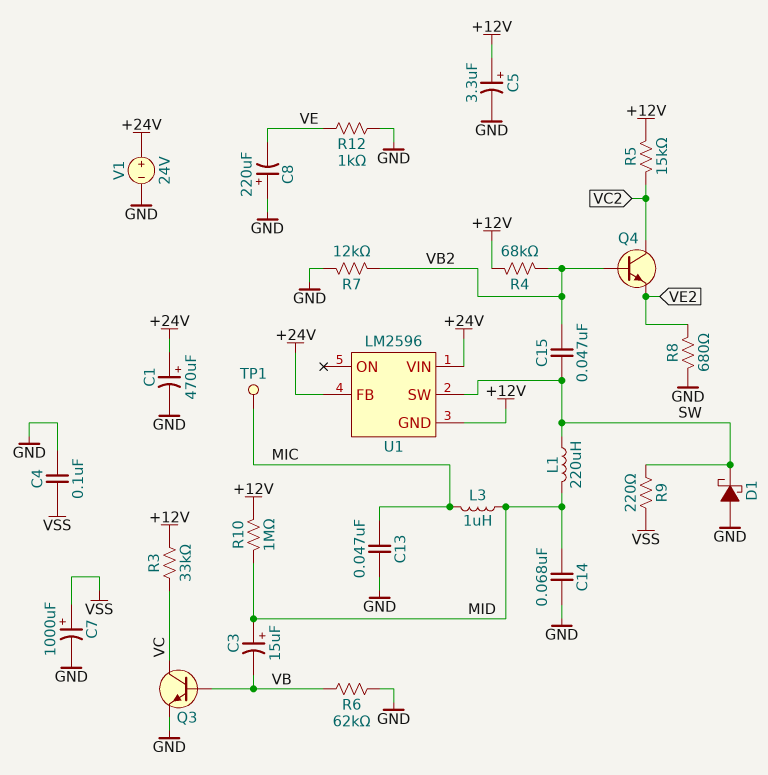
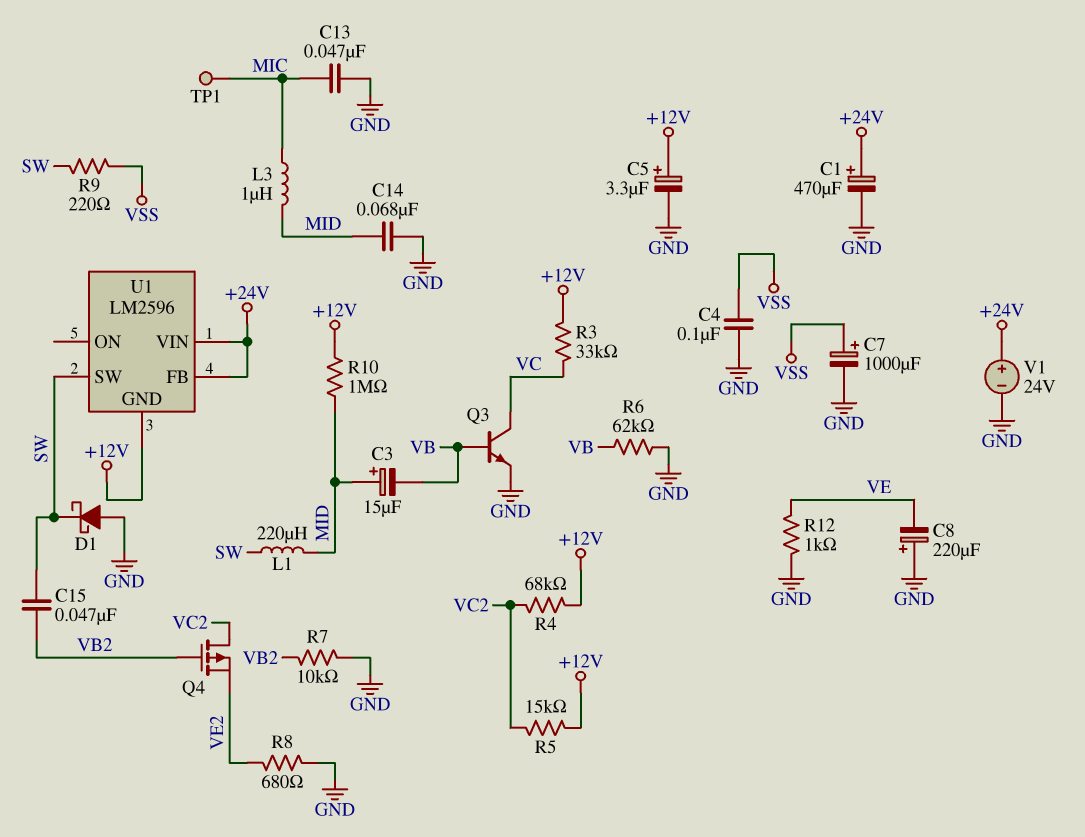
Q4: NPN (B VB2, C VC2, E VE2) -> PMOS (G VB2, D VC2, S VE2)
R4: 68k (+12V, VB2) -> 68k (+12V, VC2)
R7: 12k (GND, VB2) -> 10k (GND, VB2)

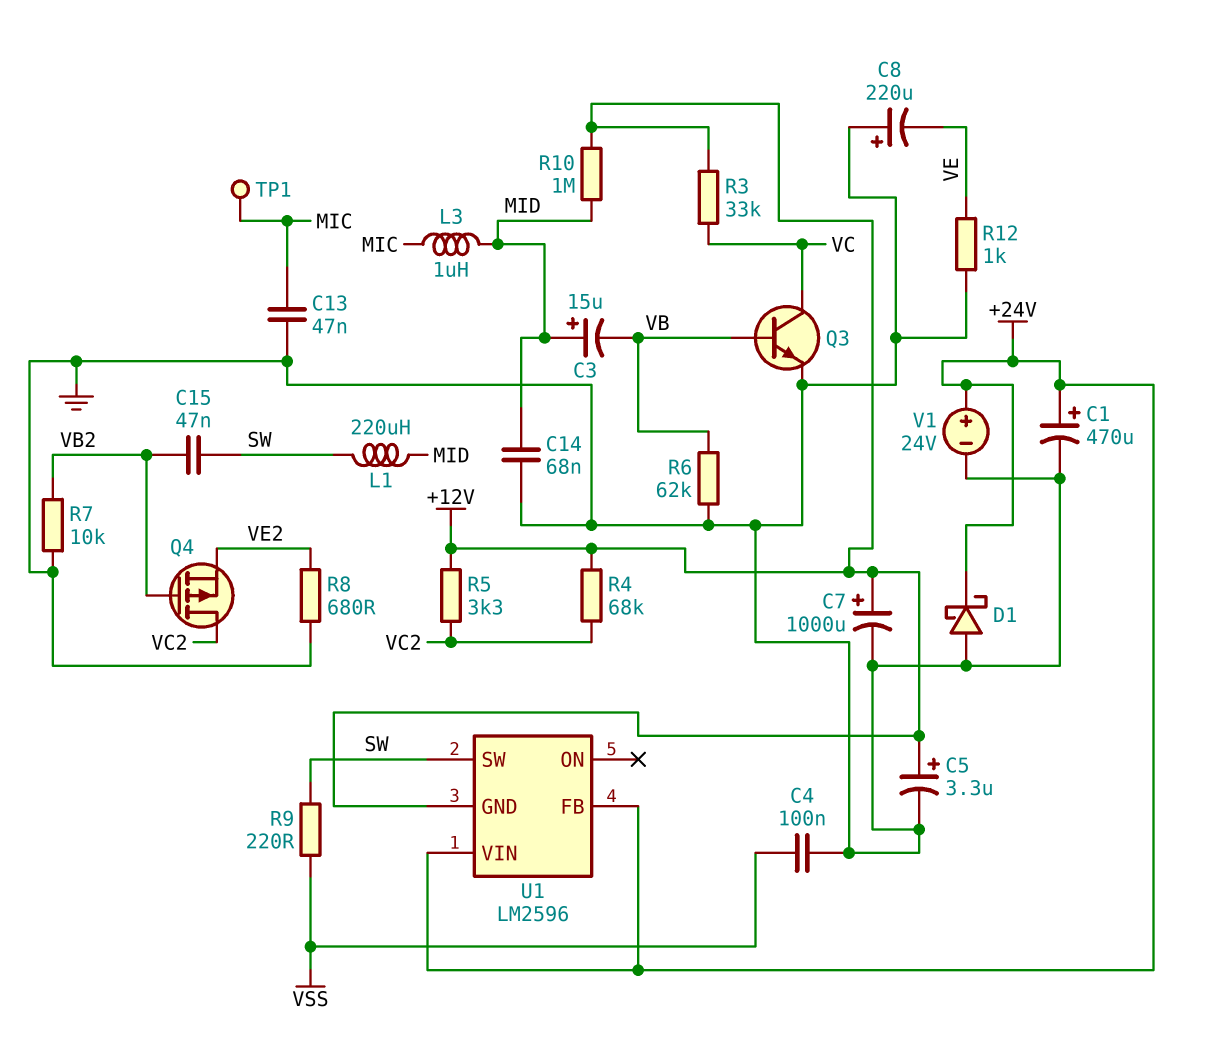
C7: 1000uF (plus VSS, minus GND) -> 1000uF (plus +12V, minus GND)
D1: schottky (A GND, K SW) -> schottky (A GND, K +24V)
R5: 15k (+12V, VC2) -> 3.3k (+12V, VC2)

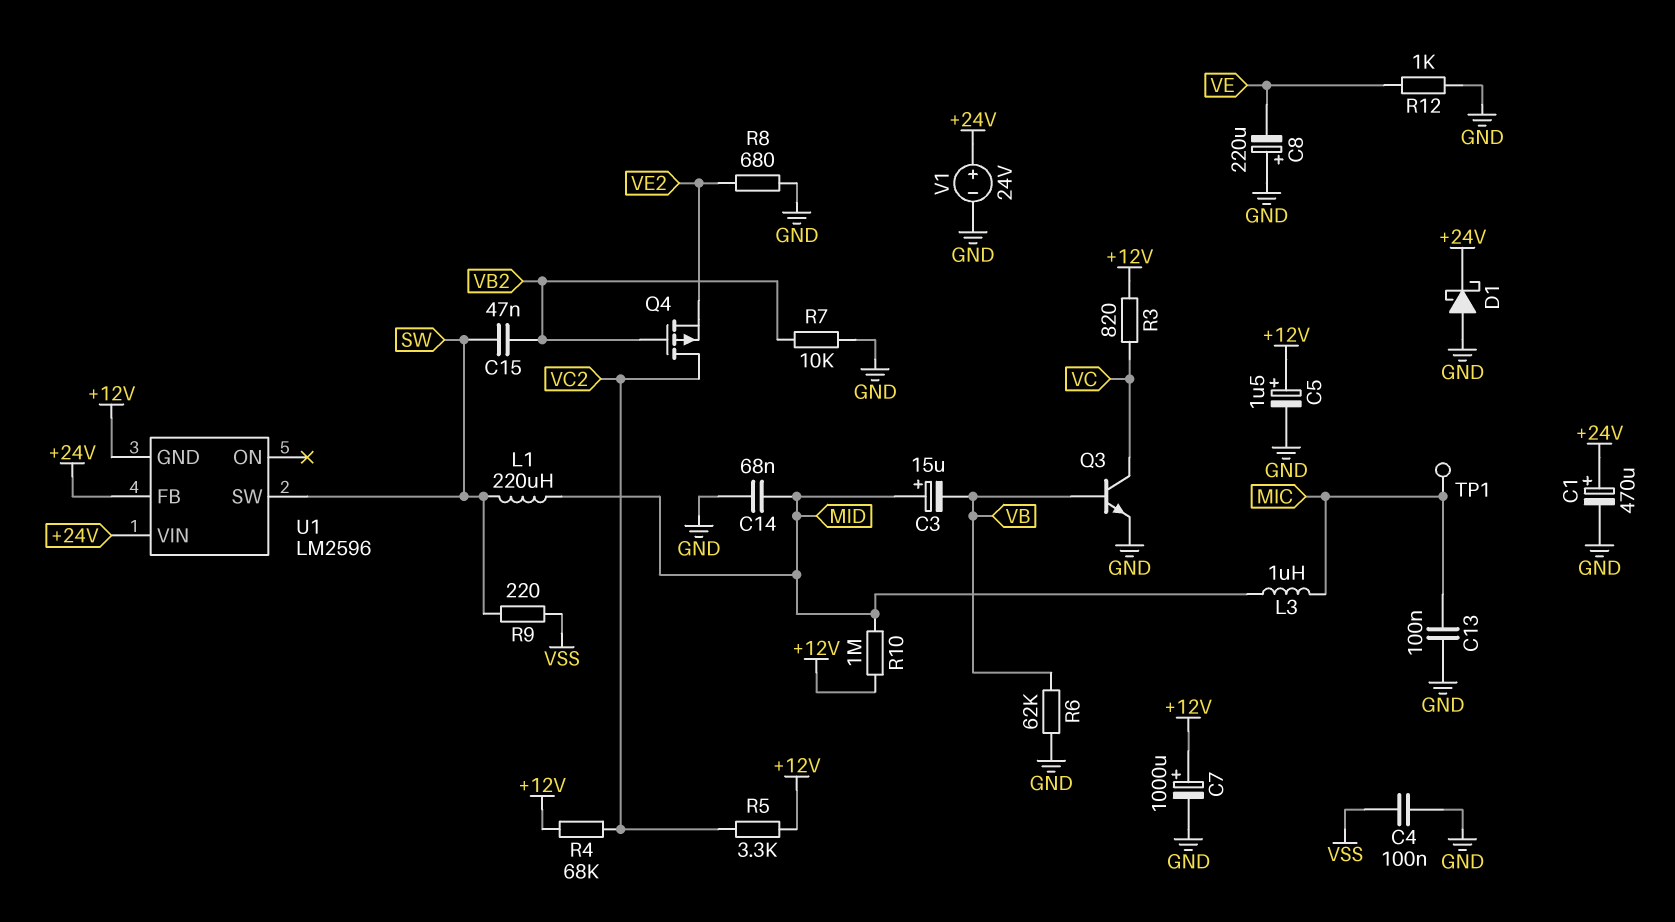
C5: 3.3uF (plus +12V, minus GND) -> 1.5uF (plus +12V, minus GND)
C13: 47nF (GND, MIC) -> 100nF (GND, MIC)
R3: 33k (+12V, VC) -> 820 (+12V, VC)

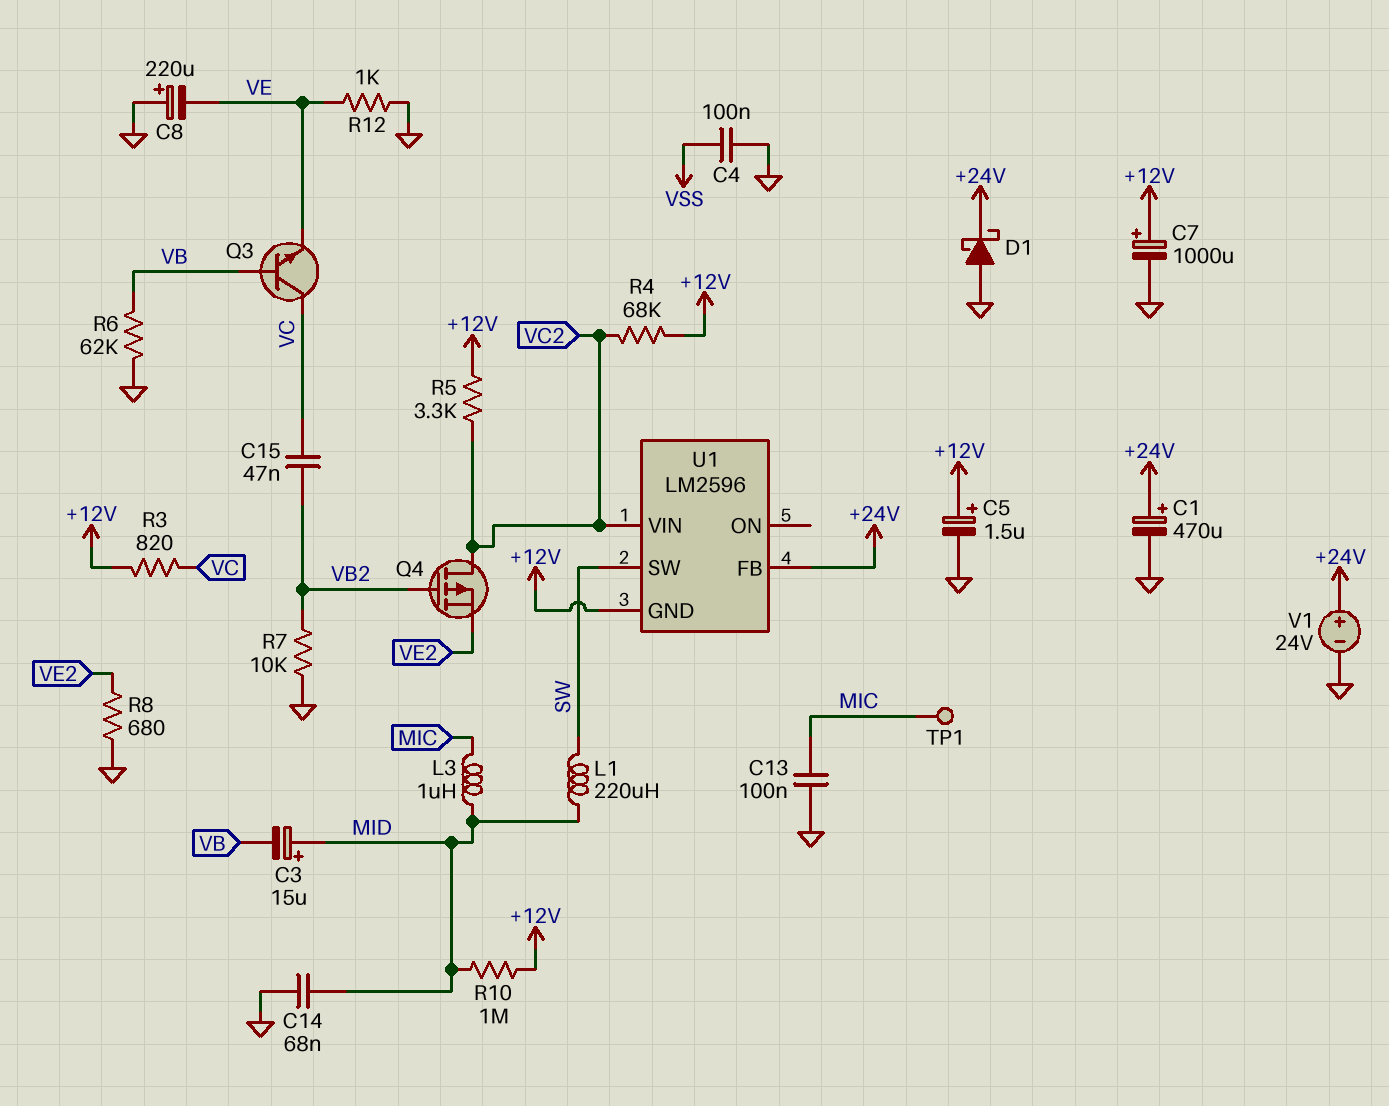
C15: 47nF (SW, VB2) -> 47nF (VB2, VC)
Q3: NPN (B VB, C VC, E GND) -> NPN (B VB, C VC, E VE)
R9: 220 (SW, VSS) -> none
U1 pin VIN: +24V -> VC2

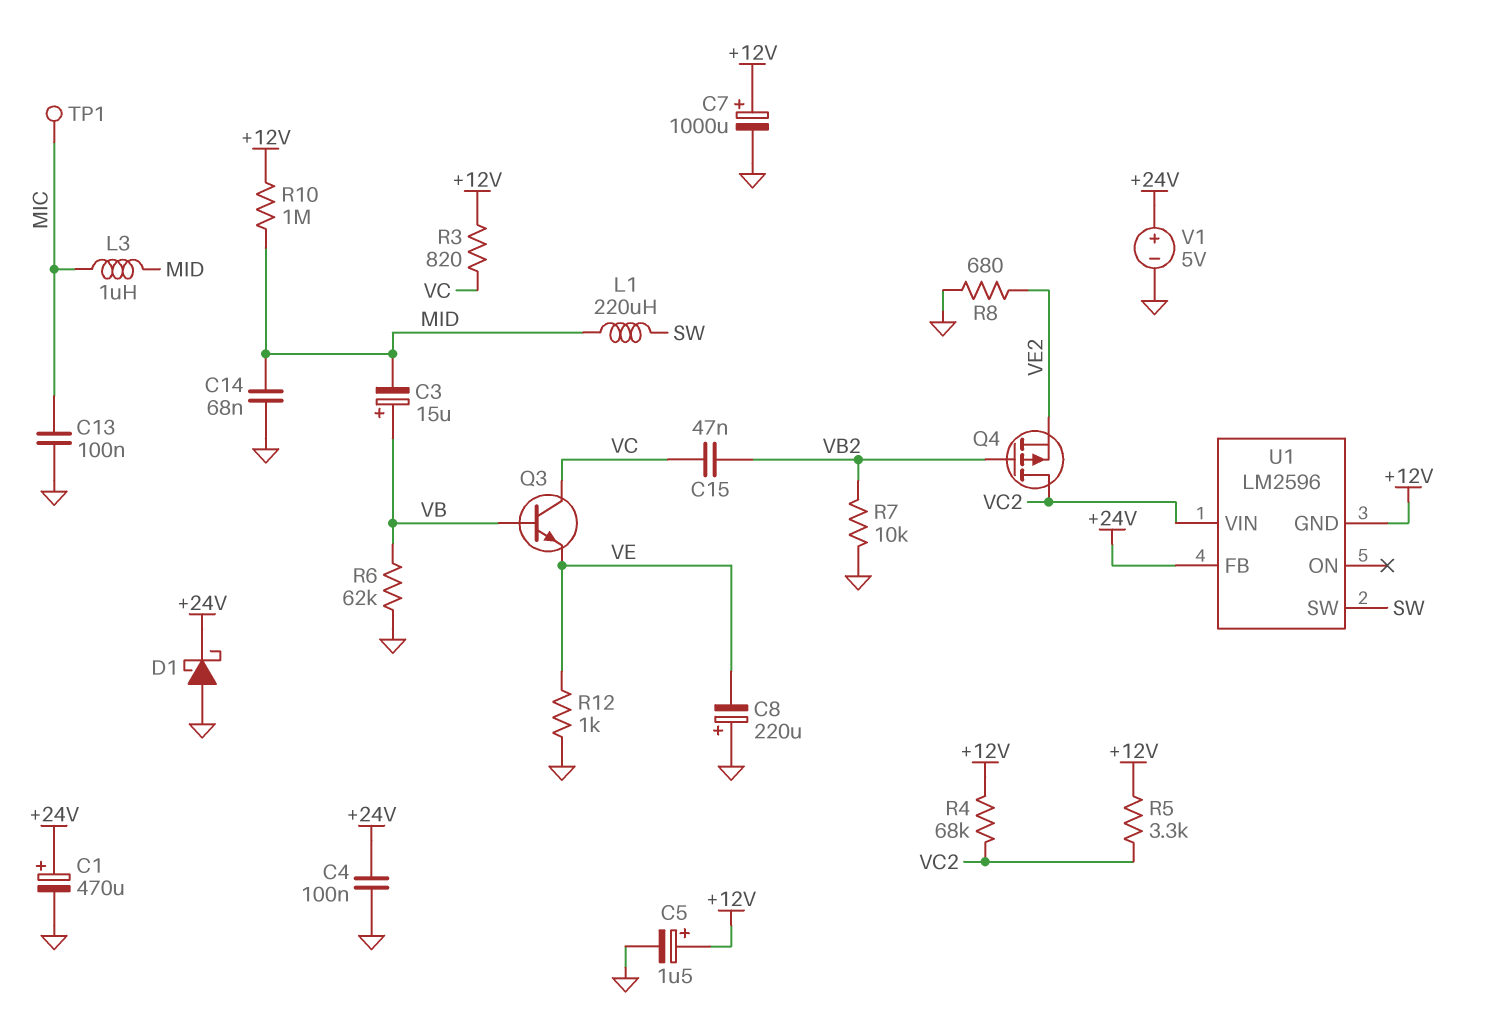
C3: 15uF (plus MID, minus VB) -> 15uF (plus VB, minus MID)
C4: 100nF (GND, VSS) -> 100nF (+24V, GND)
V1: 24V (plus +24V, minus GND) -> 5V (plus +24V, minus GND)

